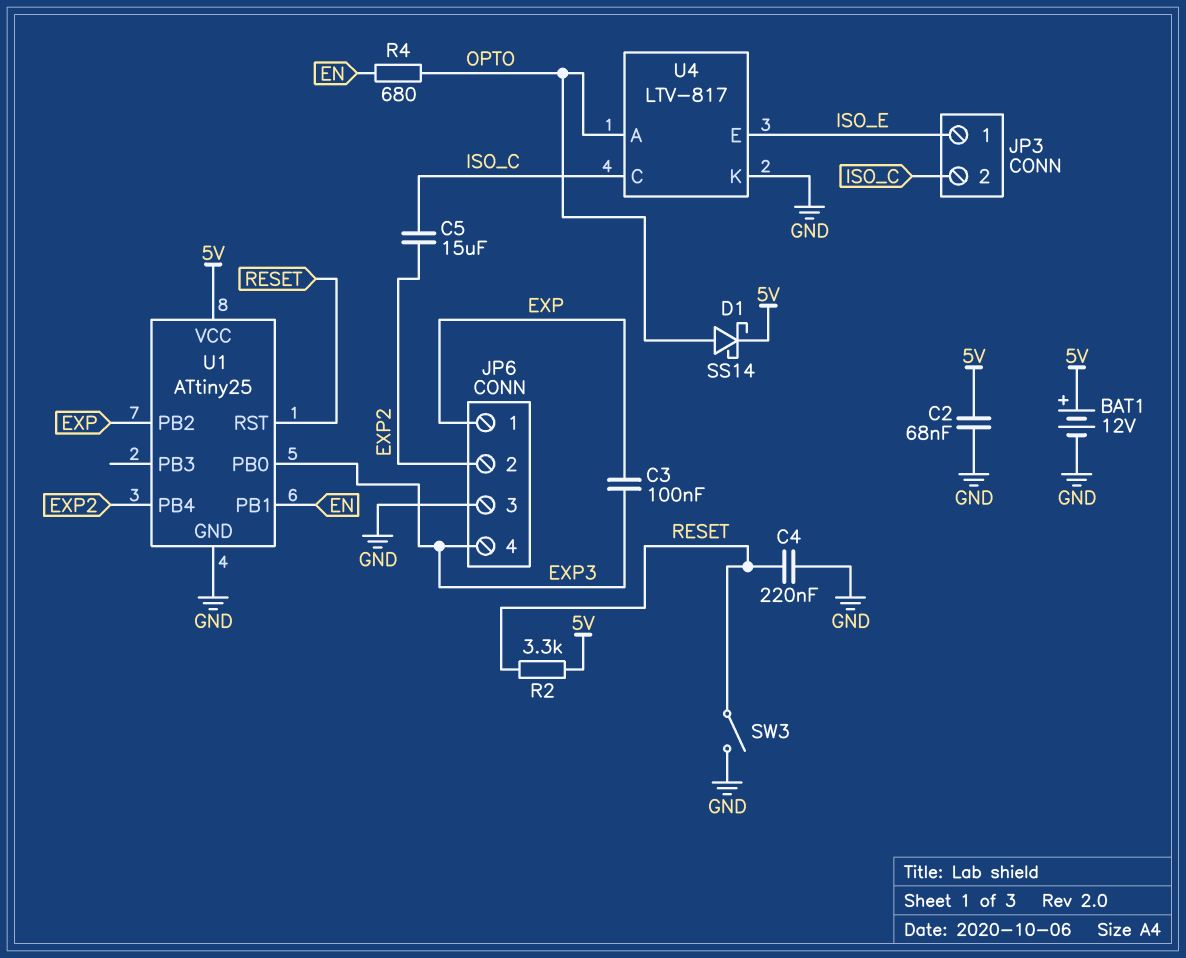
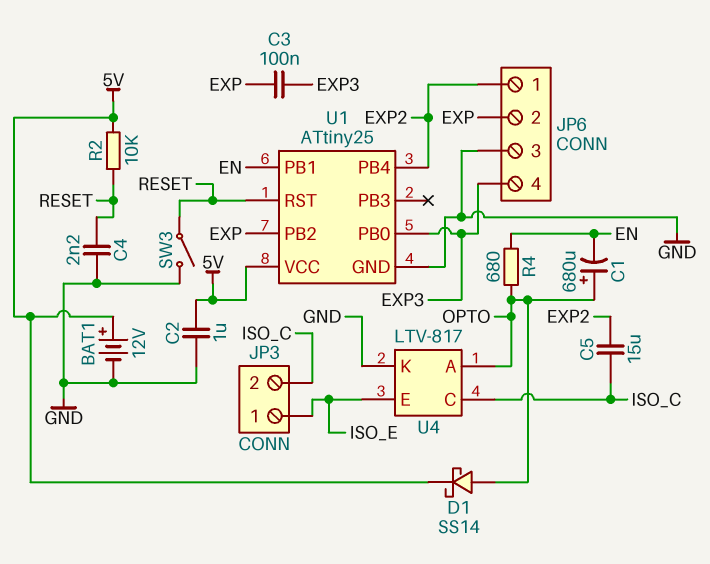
C1: none -> 680uF (plus OPTO, minus EN)
C2: 68nF (5V, GND) -> 1uF (5V, GND)
C4: 220nF (GND, RESET) -> 2.2nF (GND, RESET)
JP6 pin 1: EXP -> EXP2
JP6 pin 2: EXP2 -> EXP
R2: 3.3k (5V, RESET) -> 10k (5V, RESET)

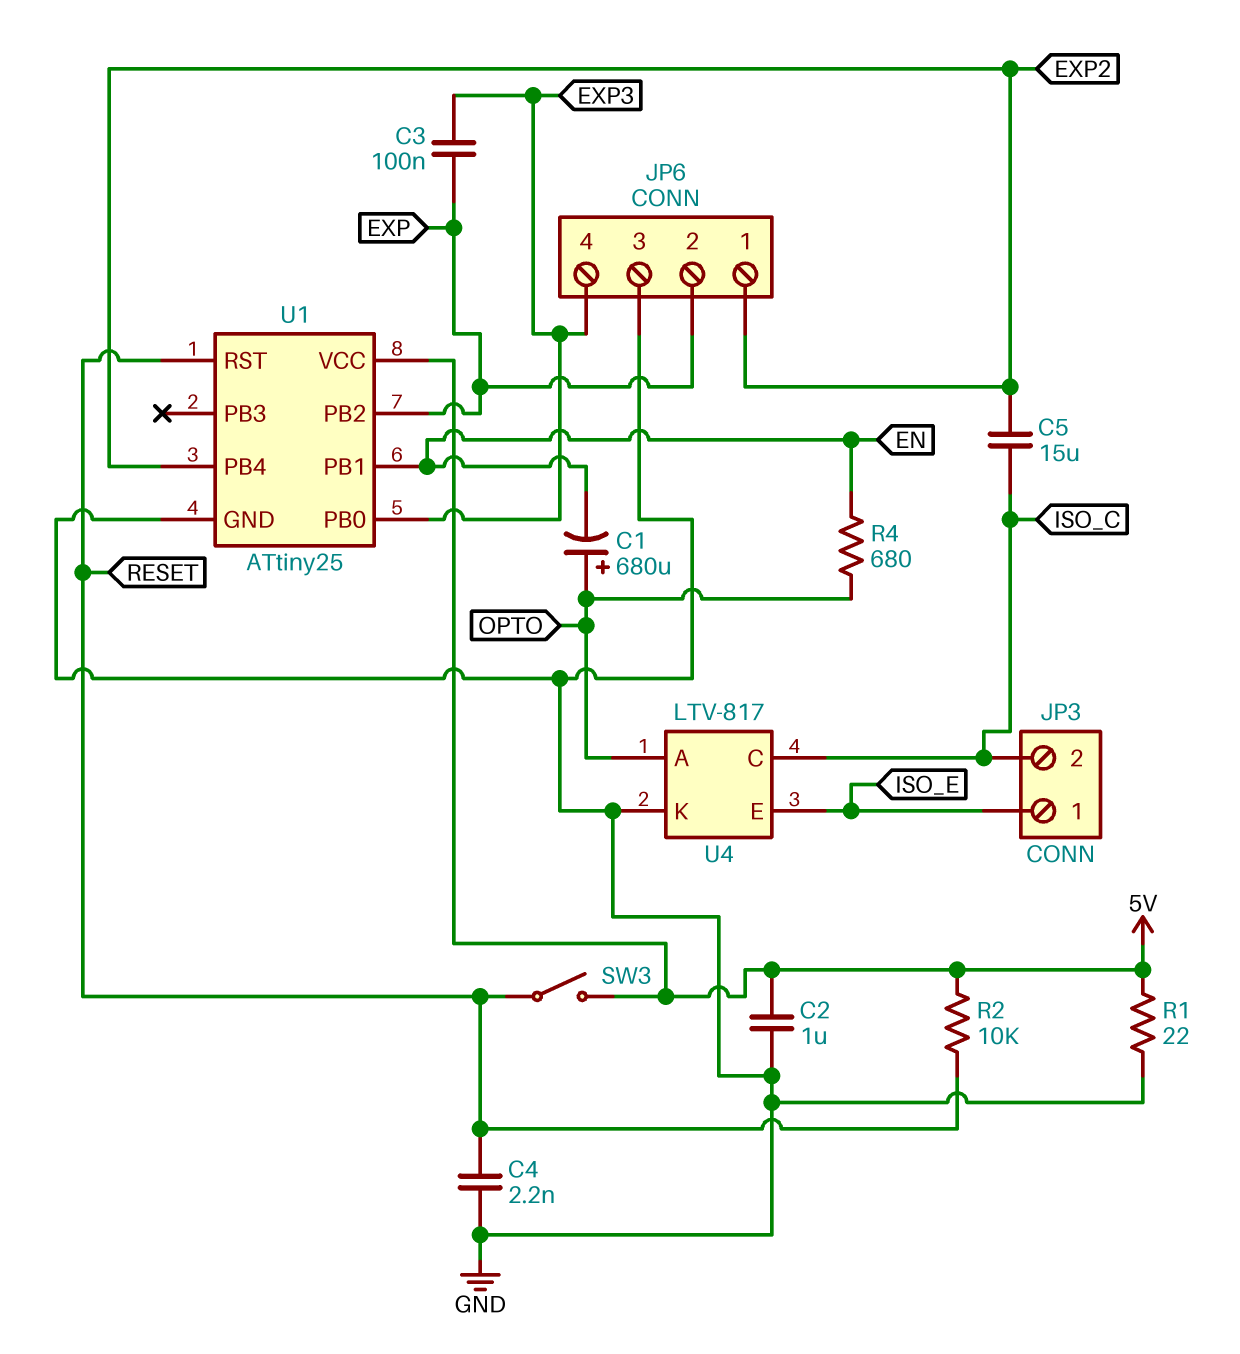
BAT1: 12V (plus 5V, minus GND) -> none
D1: schottky SS14 (A OPTO, K 5V) -> none
R1: none -> 22 (5V, GND)
SW3: switch (GND, RESET) -> switch (5V, RESET)

